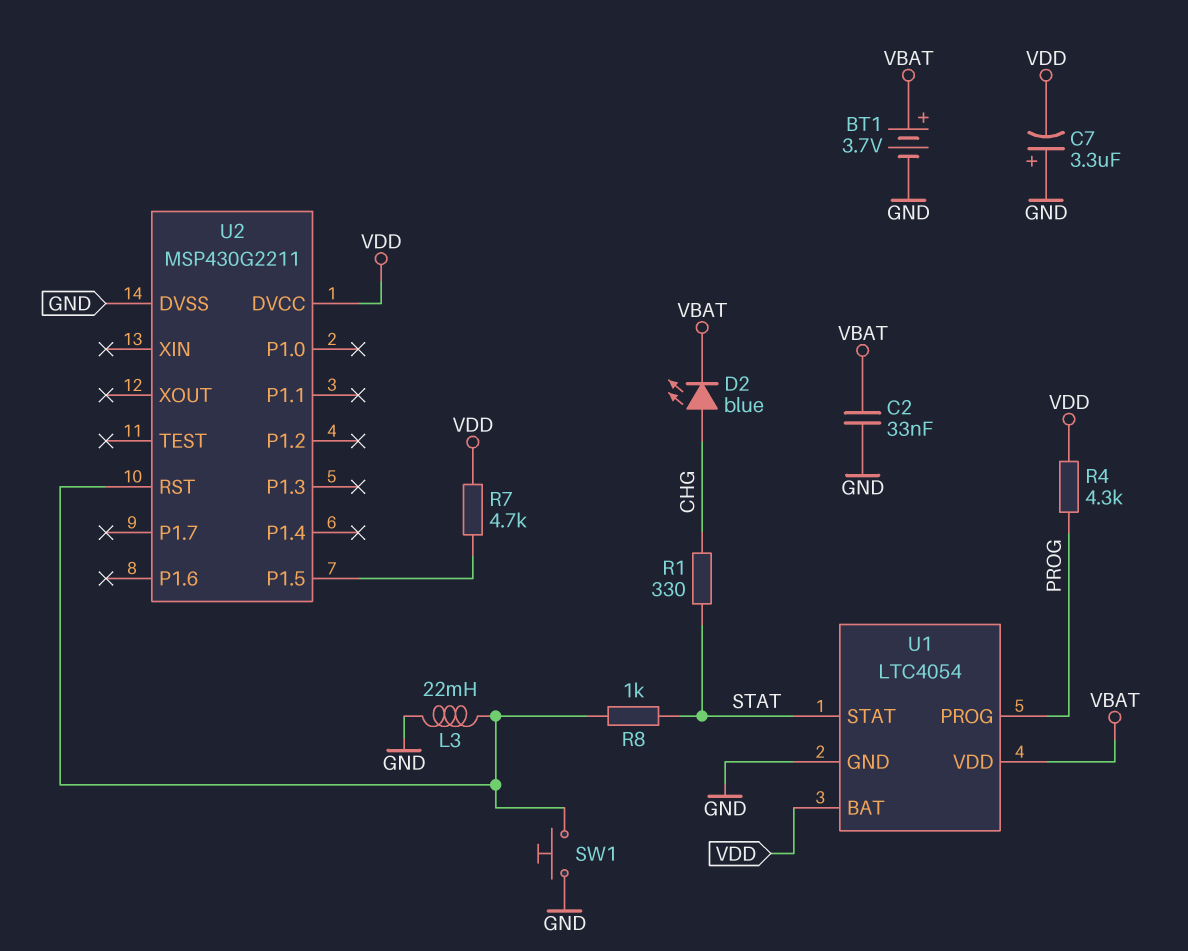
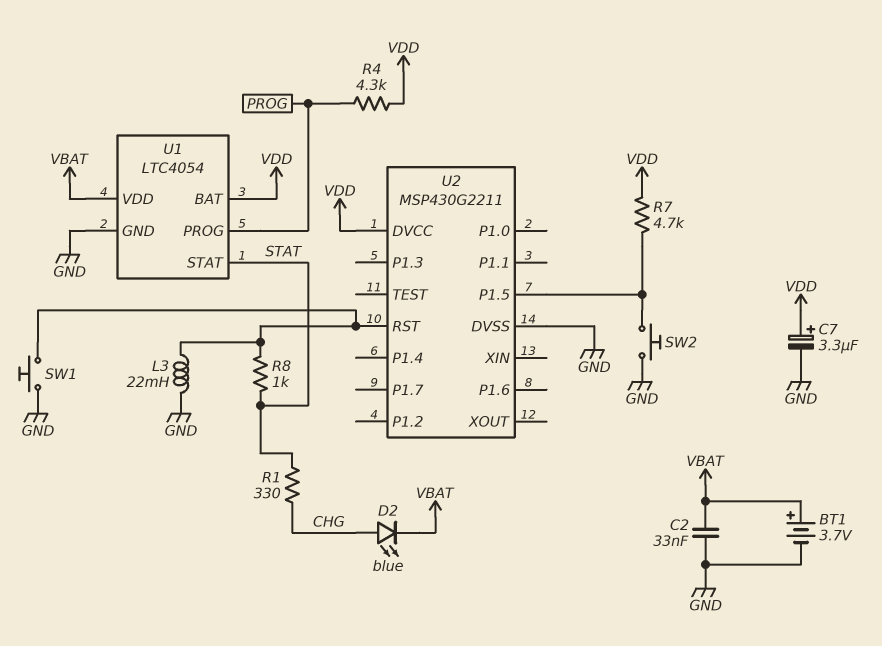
C7: 3.3uF (plus GND, minus VDD) -> 3.3uF (plus VDD, minus GND)
SW2: none -> button (GND, U2/P1.5)

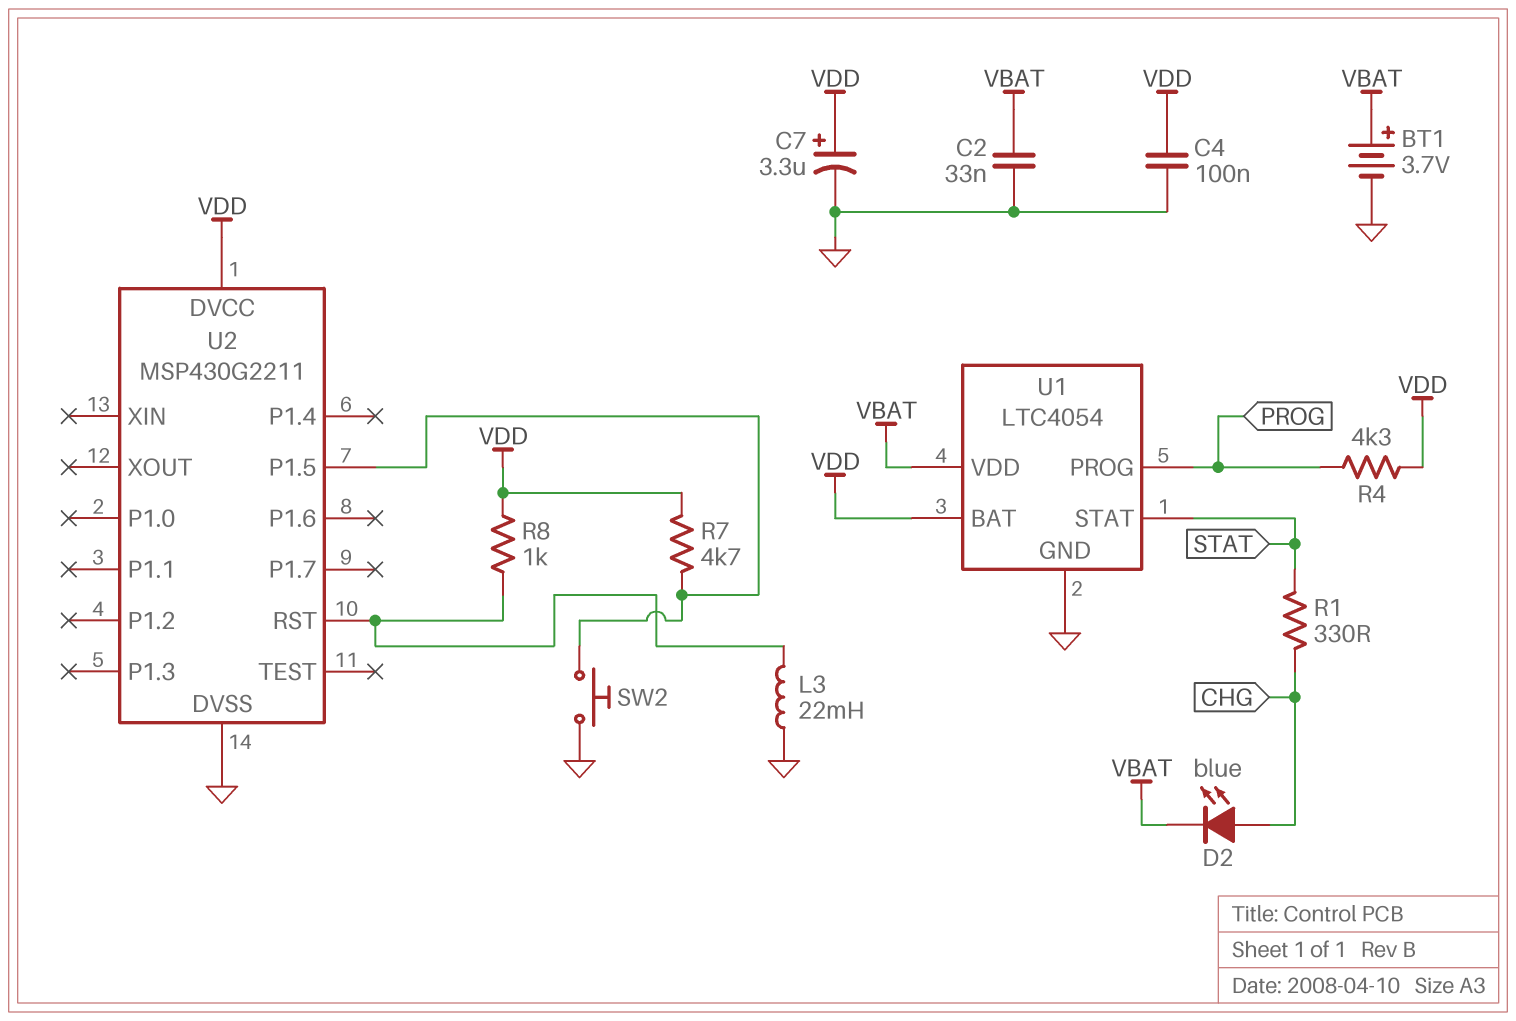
C4: none -> 100nF (GND, VDD)
R8: 1k (STAT, U2/RST) -> 1k (U2/RST, VDD)
SW1: button (GND, U2/RST) -> none

